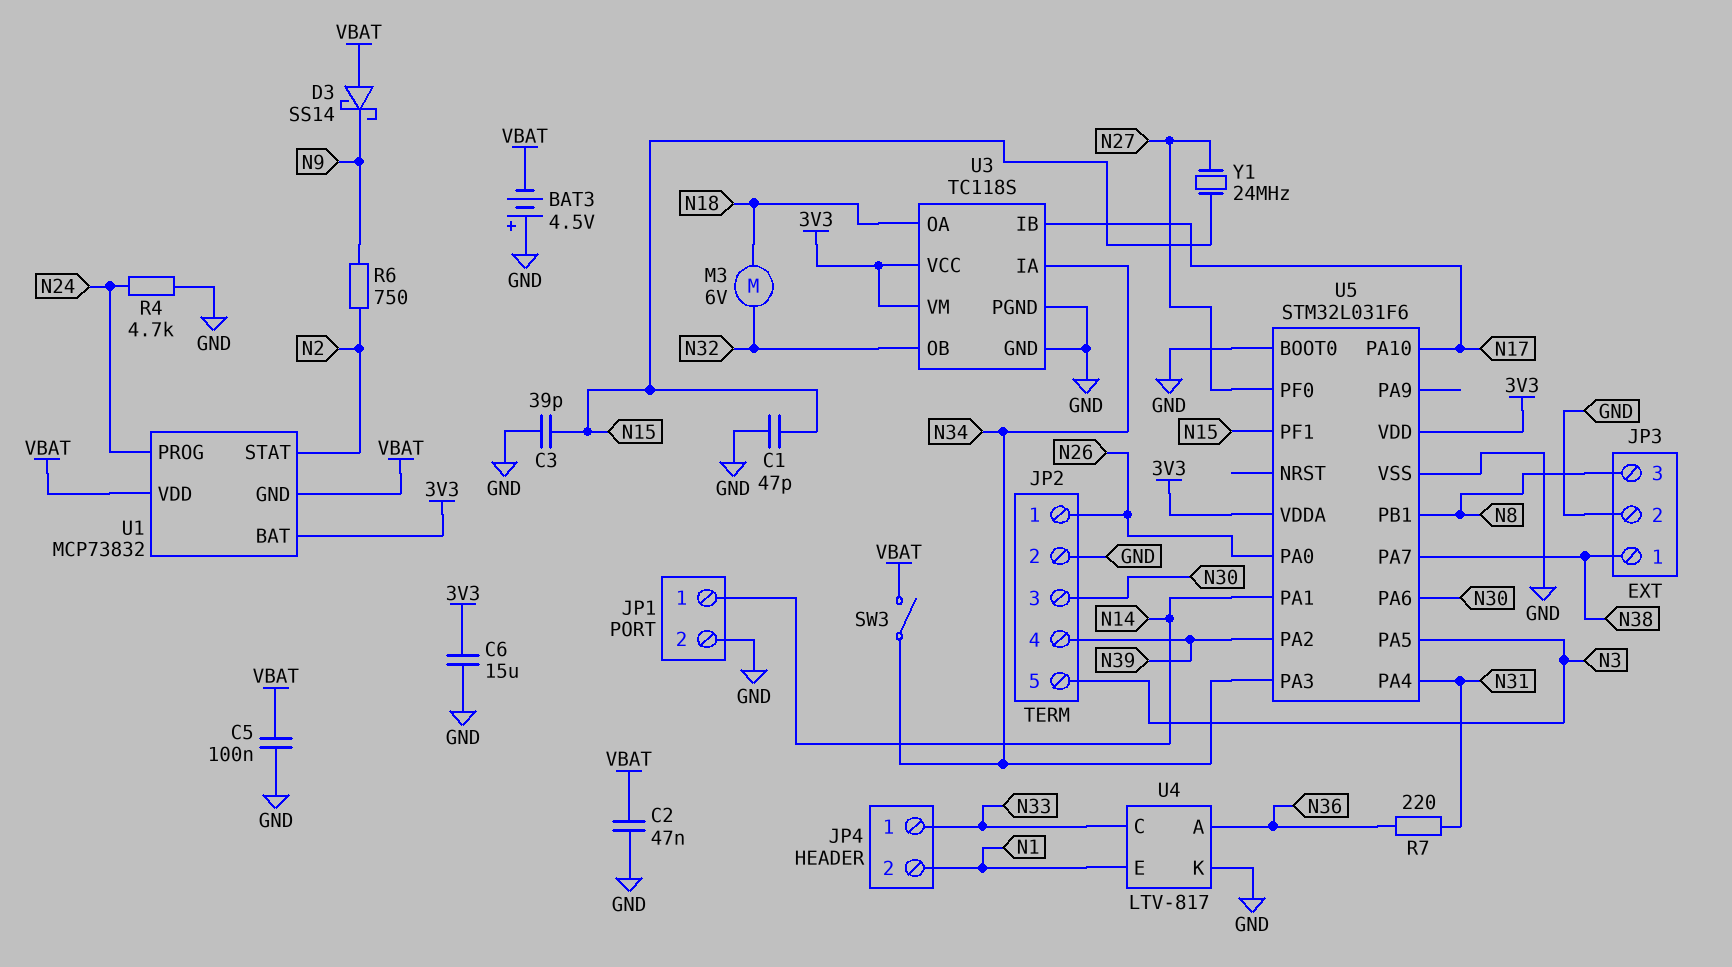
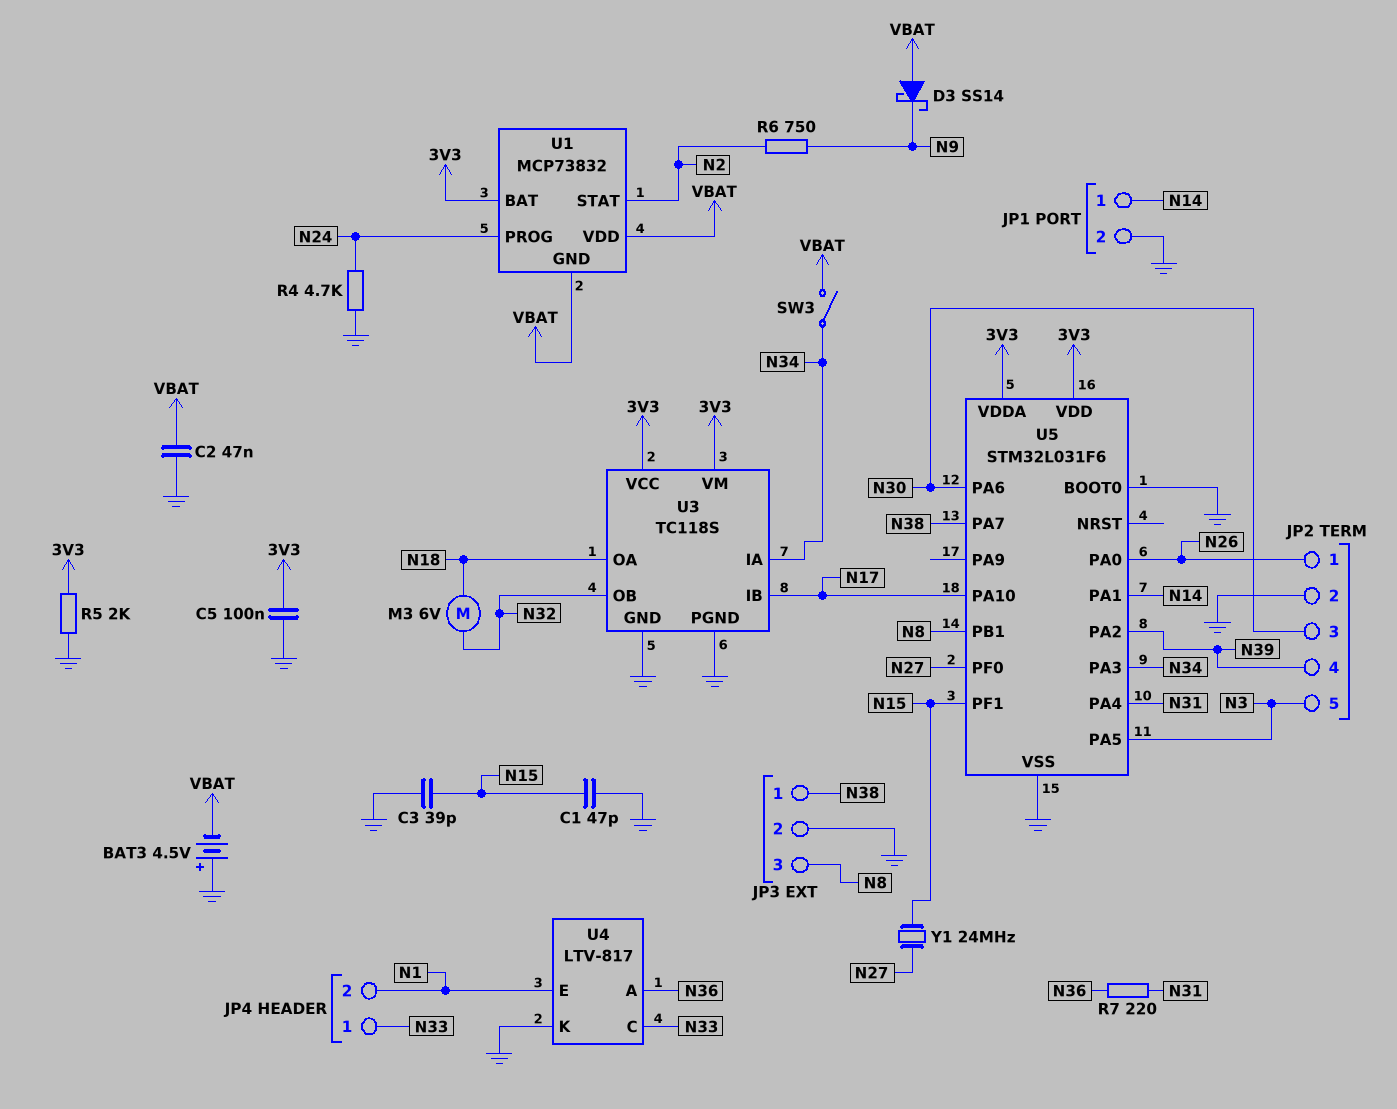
C5: 100nF (GND, VBAT) -> 100nF (3V3, GND)
C6: 15uF (3V3, GND) -> none
R5: none -> 2k (3V3, GND)

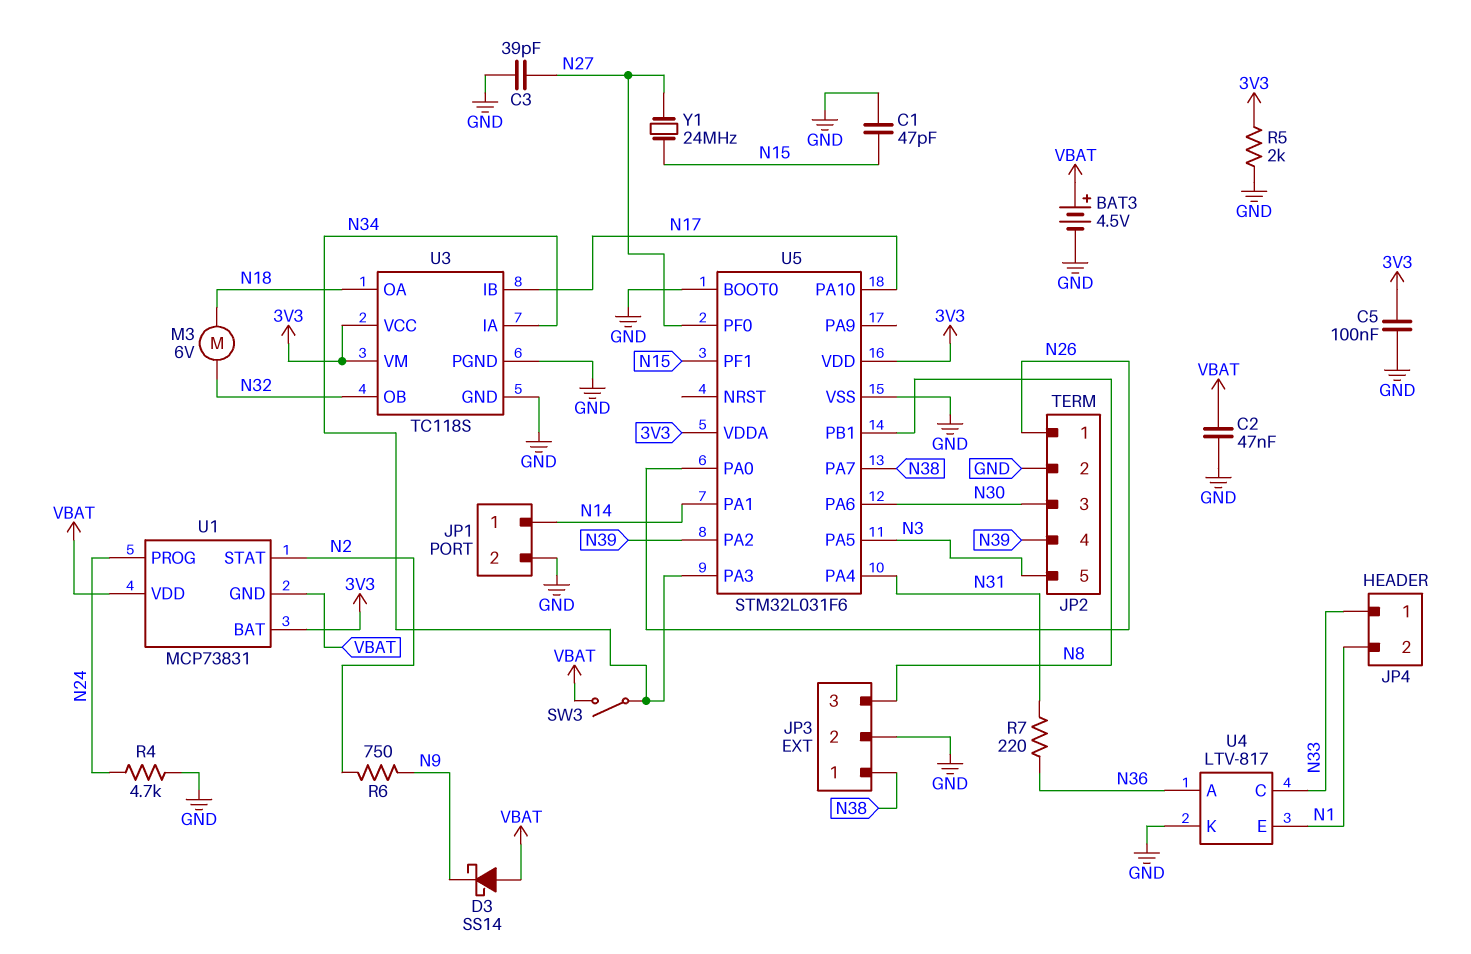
BAT3: 4.5V (plus GND, minus VBAT) -> 4.5V (plus VBAT, minus GND)
C3: 39pF (GND, N15) -> 39pF (GND, N27)
U1: MCP73832 -> MCP73831

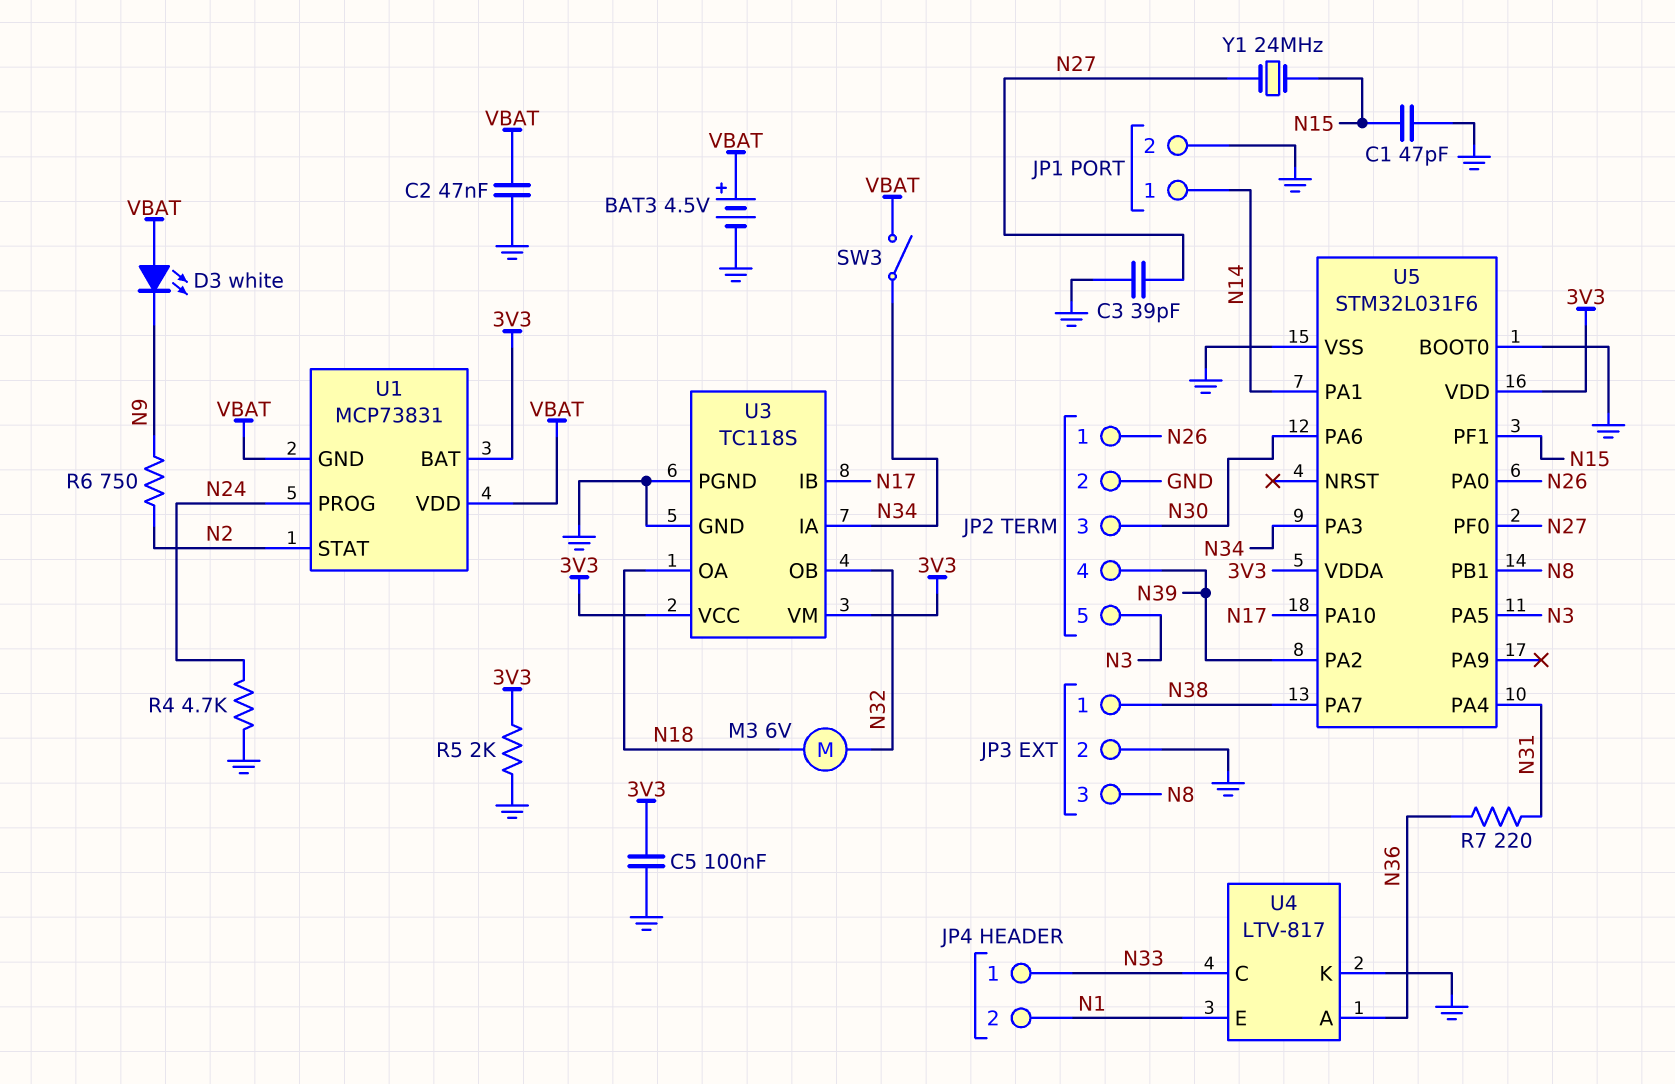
D3: schottky SS14 (A VBAT, K N9) -> LED white (A VBAT, K N9)

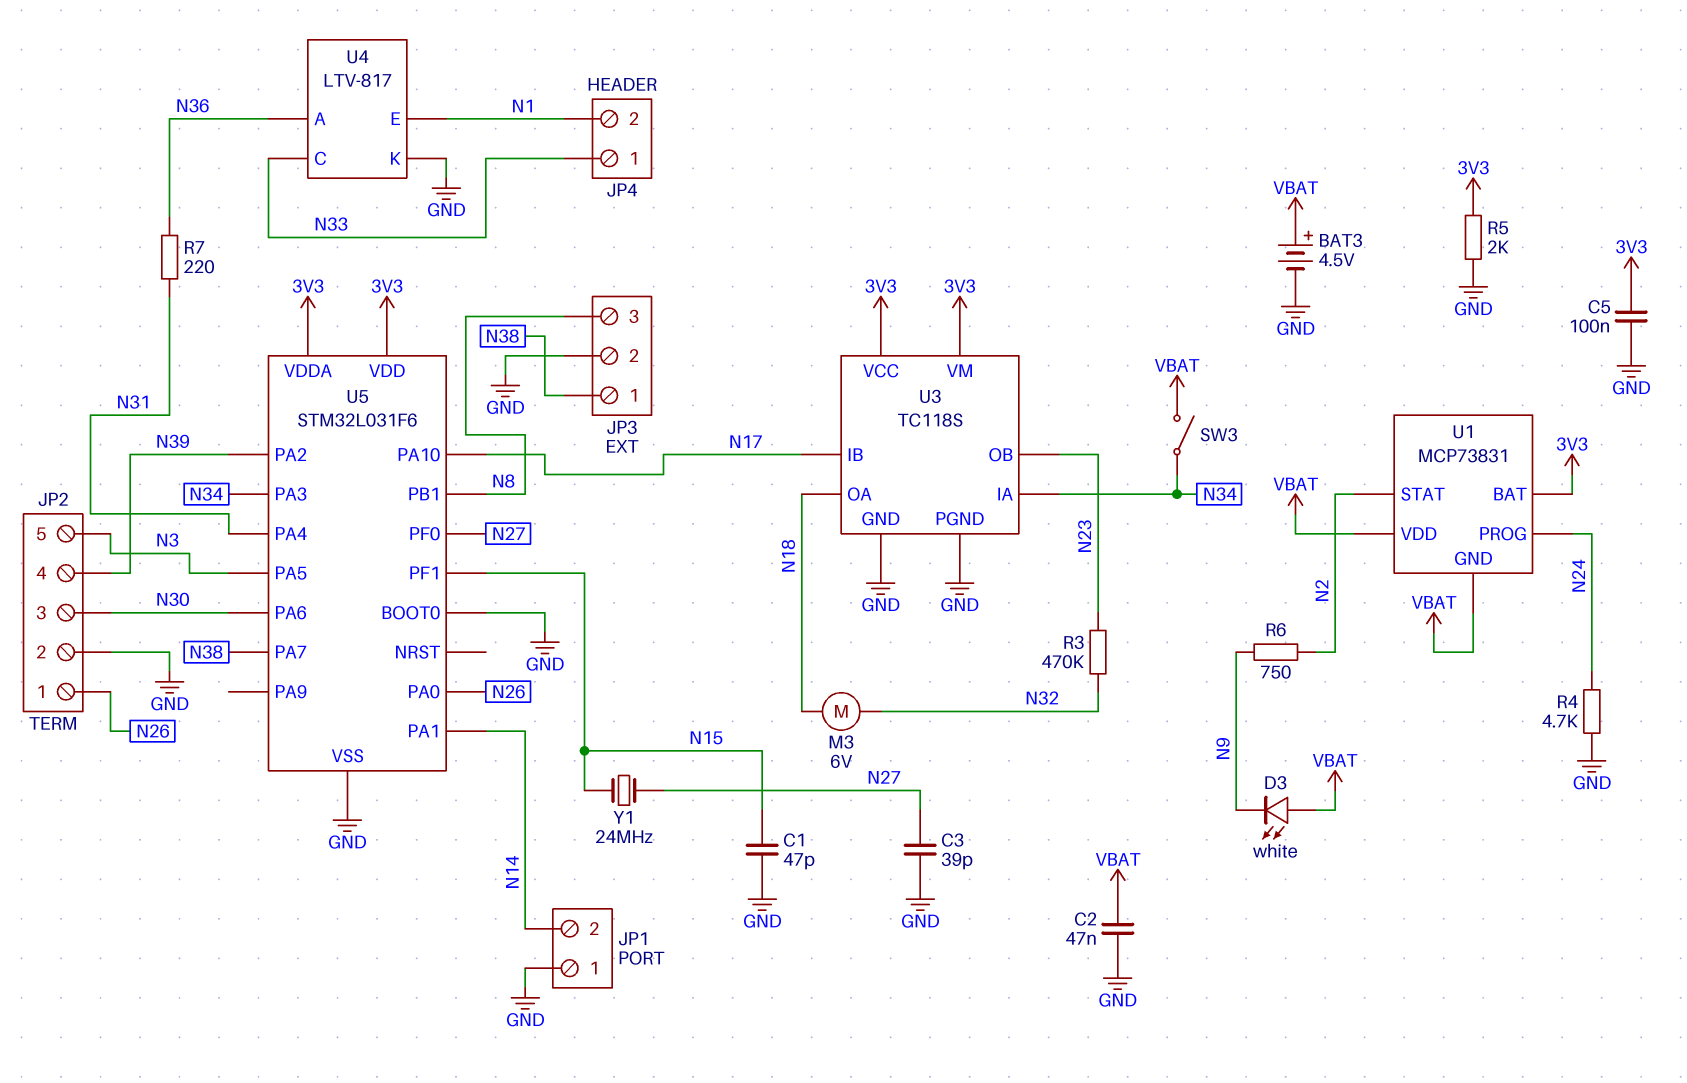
JP1 pin 1: N14 -> GND
JP1 pin 2: GND -> N14
R3: none -> 470k (N23, N32)
U3 pin OB: N32 -> N23

